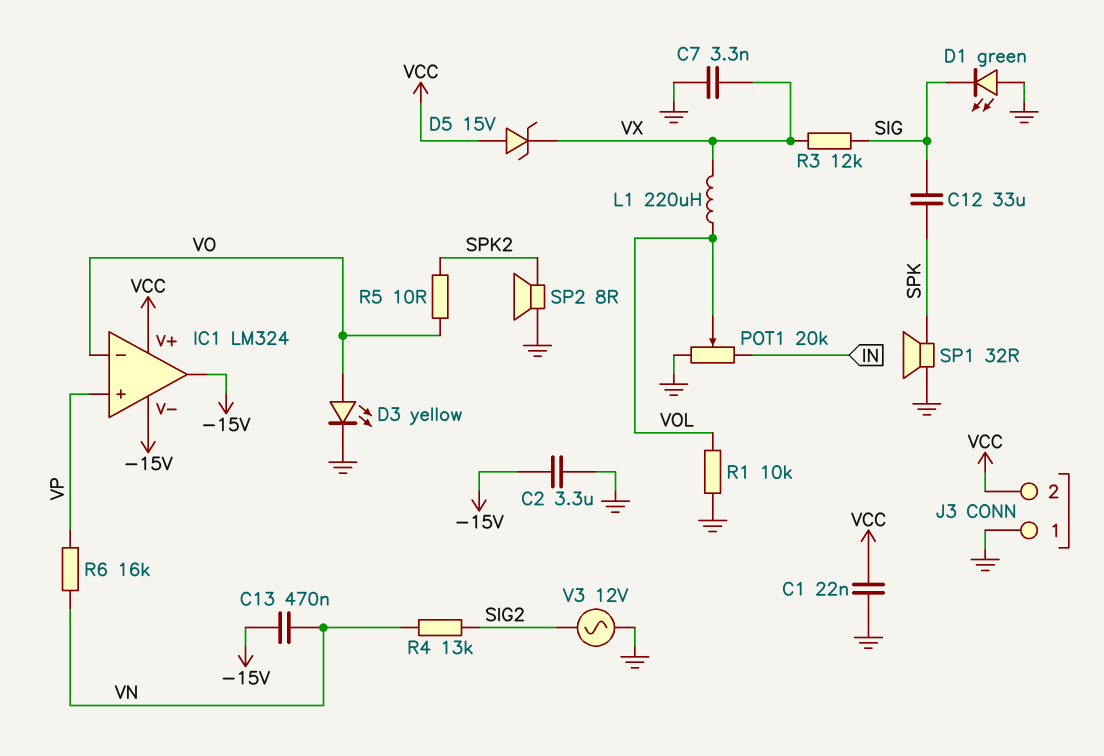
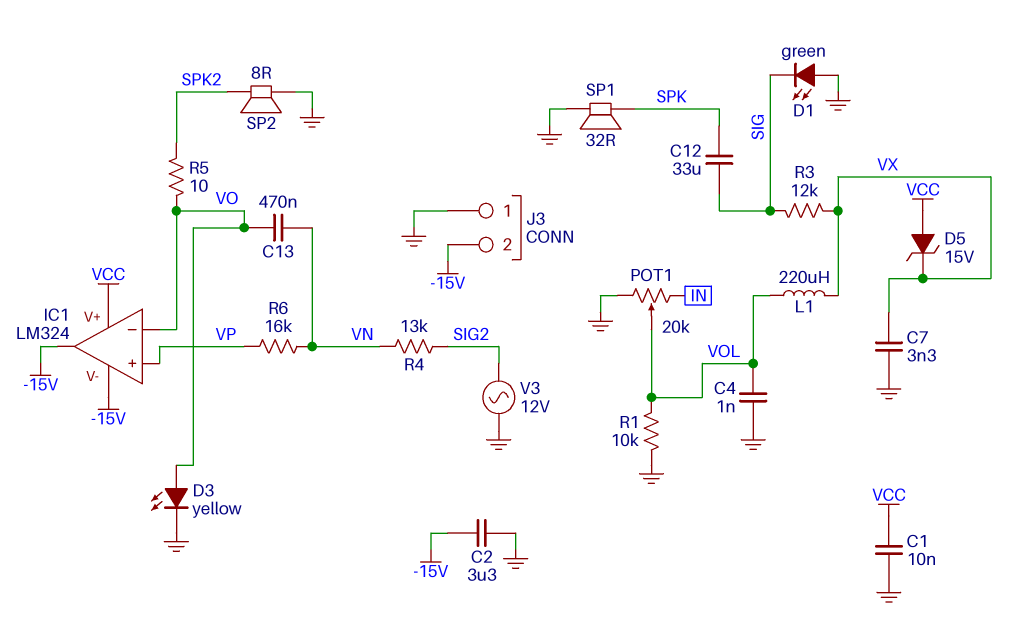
C1: 22nF (GND, VCC) -> 10nF (GND, VCC)
C4: none -> 1nF (GND, VOL)
C13: 470nF (-15V, VN) -> 470nF (VN, VO)
J3 pin 2: VCC -> -15V

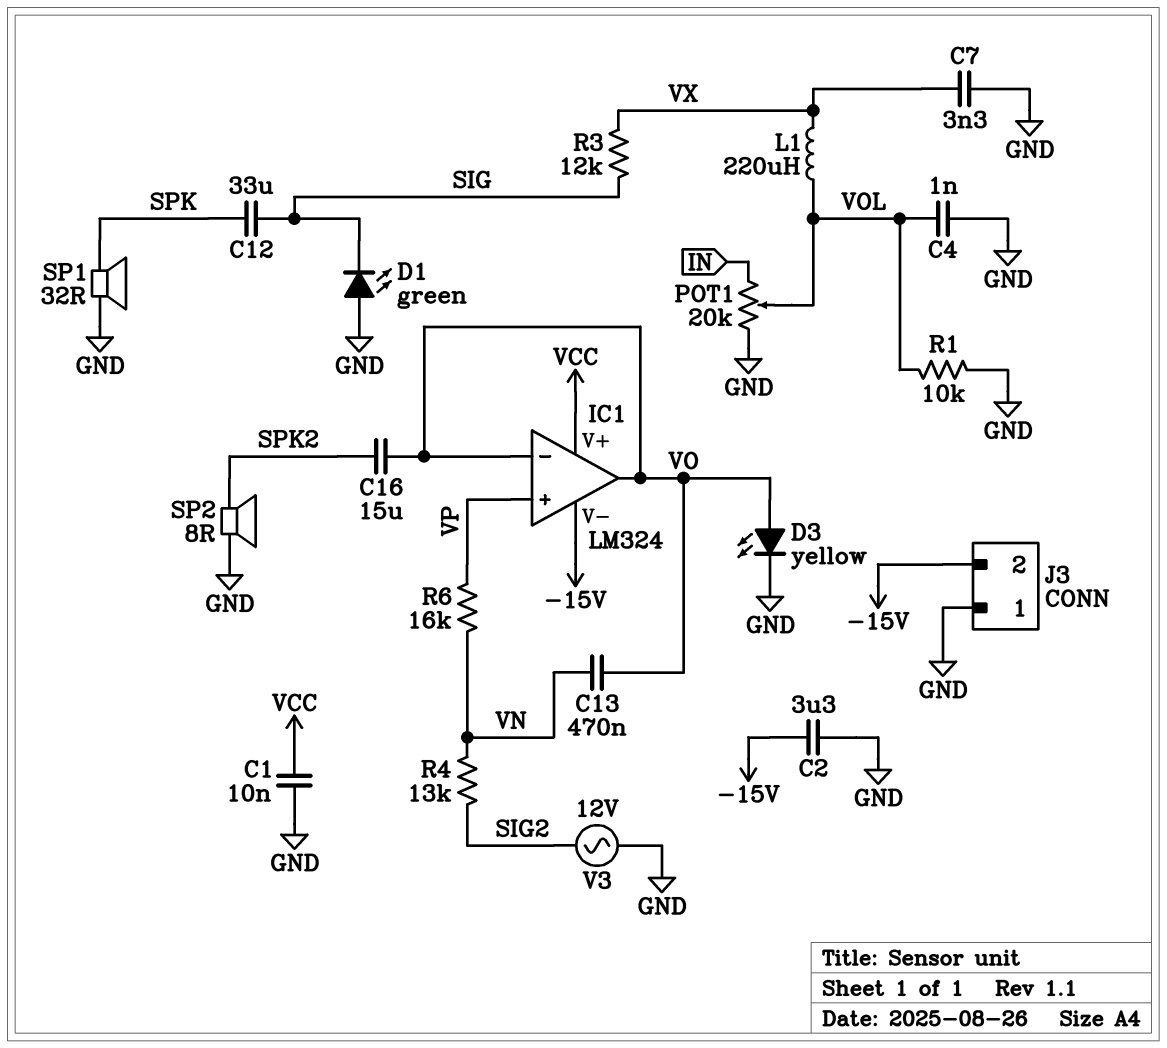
C16: none -> 15uF (SPK2, VO)
D5: zener 15V (A VCC, K VX) -> none
IC1 pin out: -15V -> VO
R5: 10 (SPK2, VO) -> none

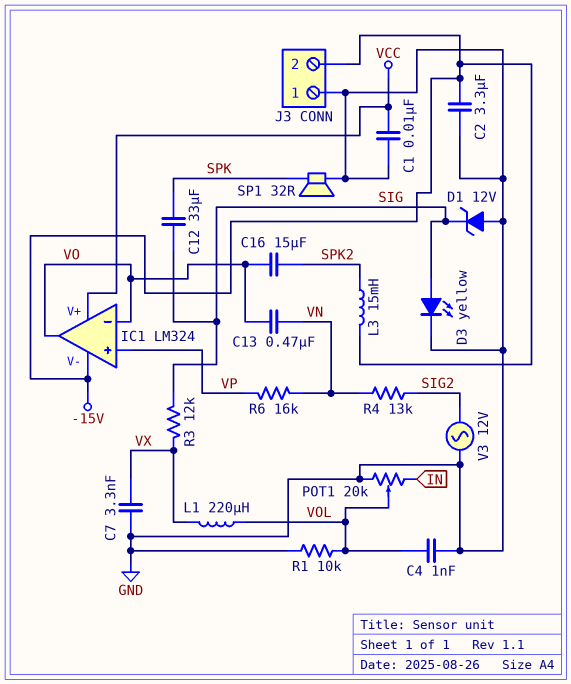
D1: LED green (A GND, K SIG) -> zener 12V (A GND, K SIG)
D3: LED yellow (A VO, K GND) -> LED yellow (A SIG, K GND)
L3: none -> 15mH (-15V, SPK2)
SP2: speaker 8R (GND, SPK2) -> none

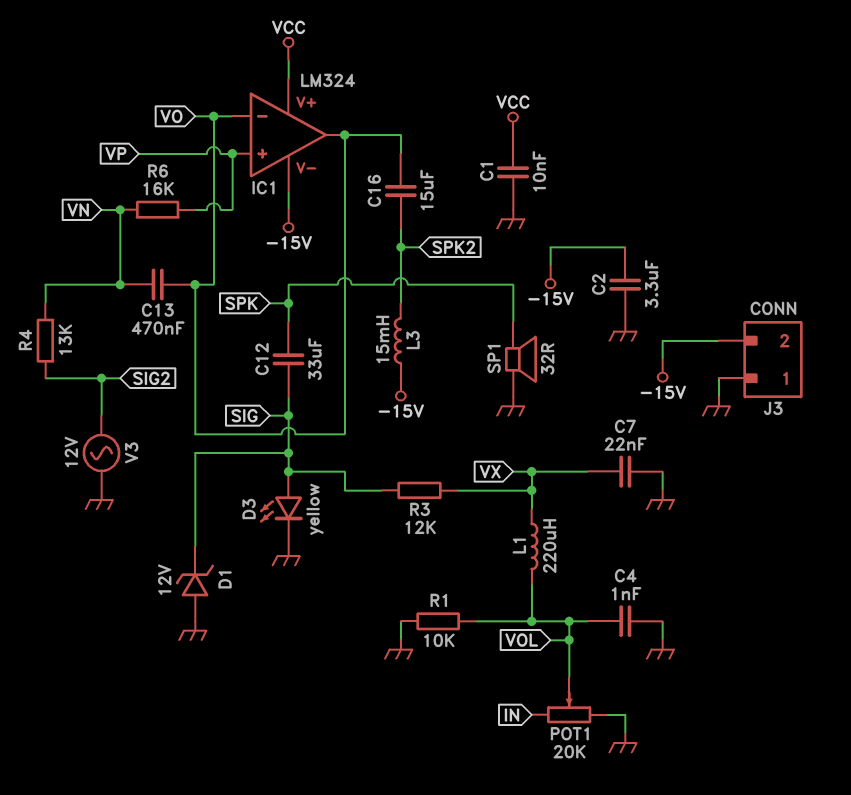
C7: 3.3nF (GND, VX) -> 22nF (GND, VX)

